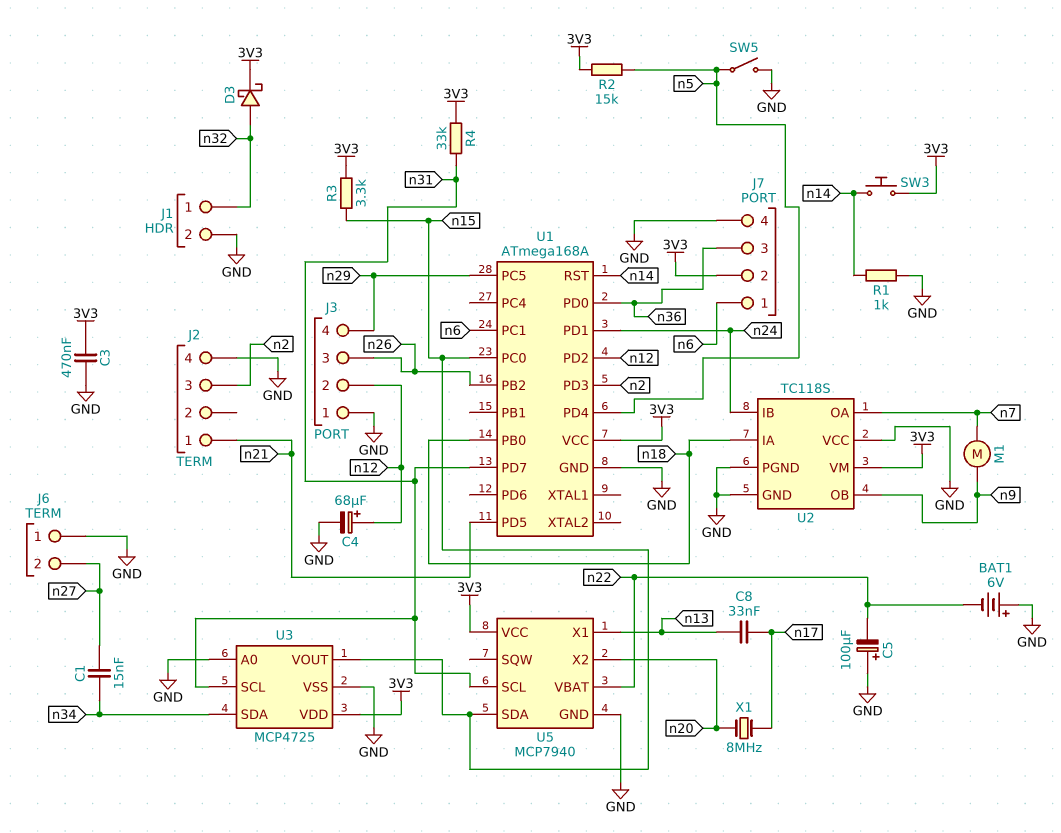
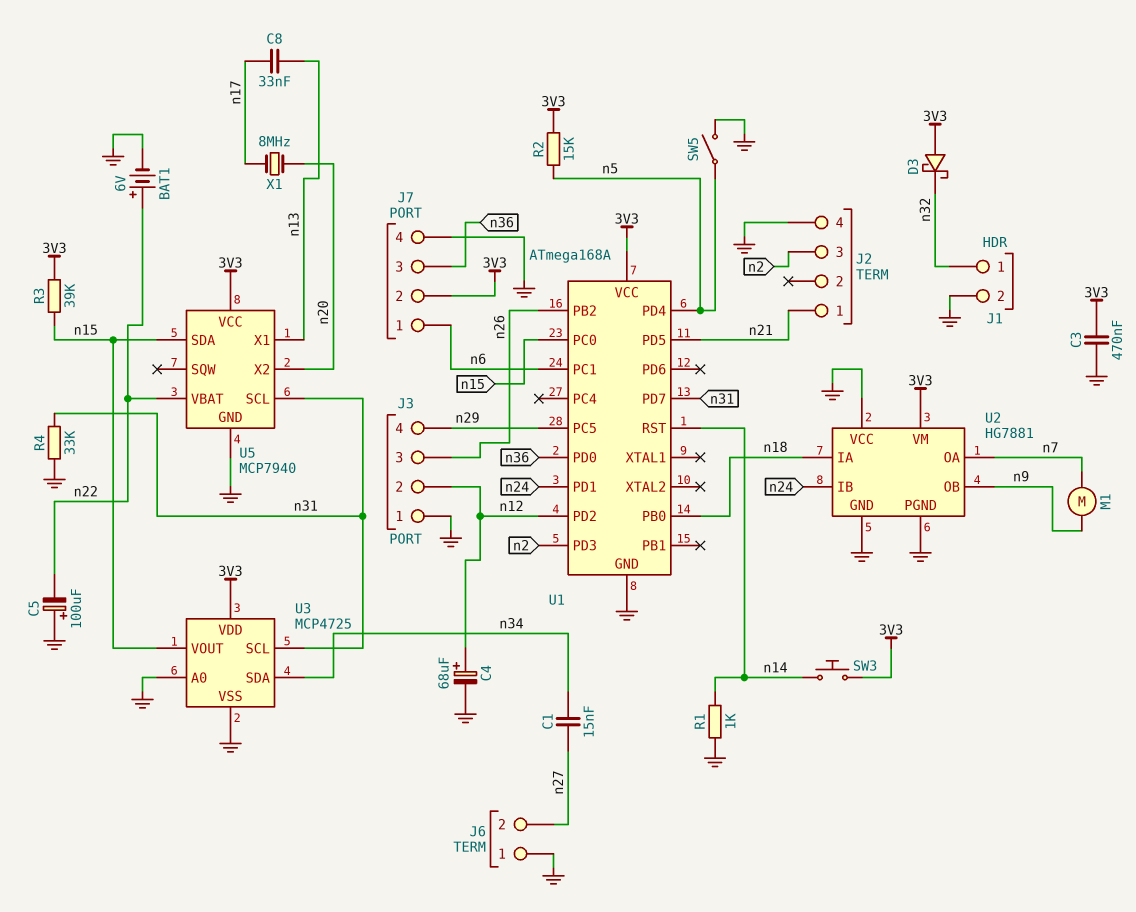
BAT1: 6V (plus GND, minus n22) -> 6V (plus n22, minus GND)
D3: schottky (A n32, K 3V3) -> schottky (A 3V3, K n32)
R3: 3.3k (3V3, n15) -> 39k (3V3, n15)
R4: 33k (3V3, n31) -> 33k (GND, n31)
U2: TC118S -> HG7881

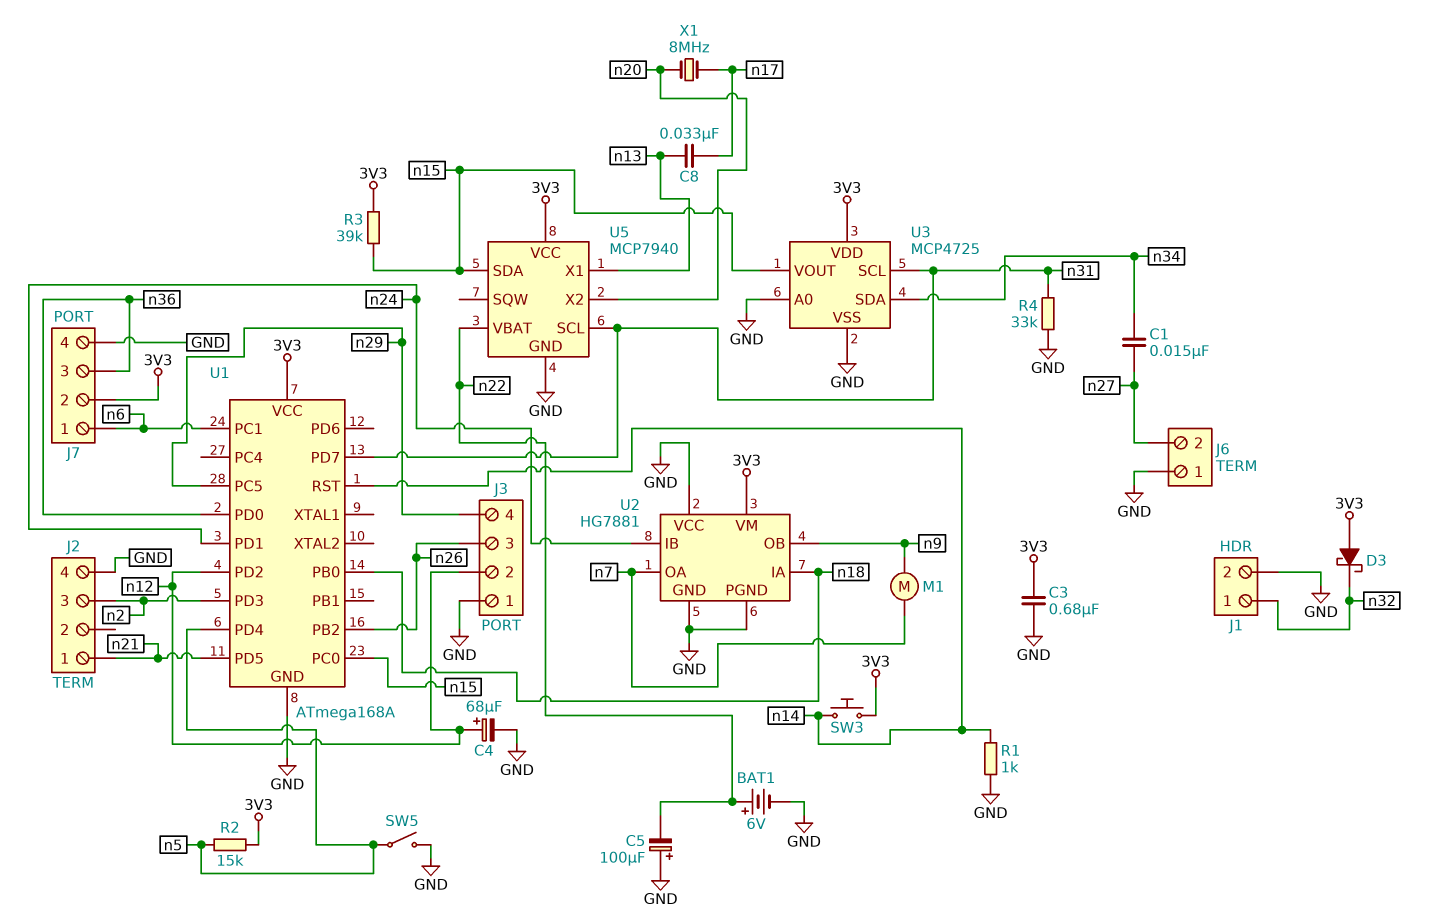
C3: 470nF (3V3, GND) -> 680nF (3V3, GND)

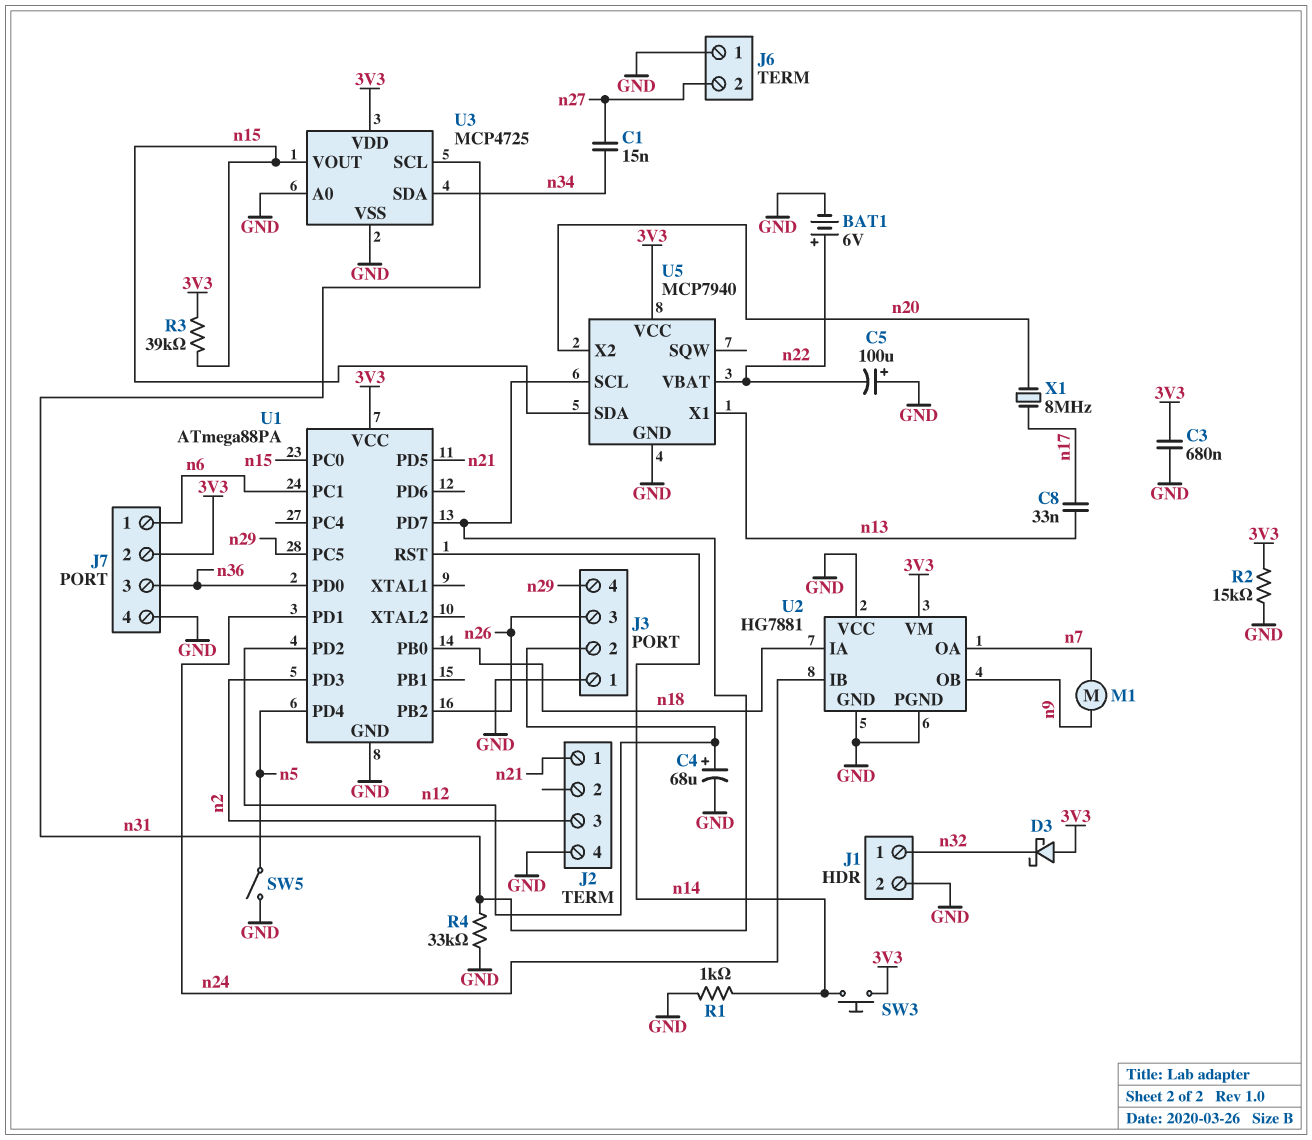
R2: 15k (3V3, n5) -> 15k (3V3, GND)
U1: ATmega168A -> ATmega88PA

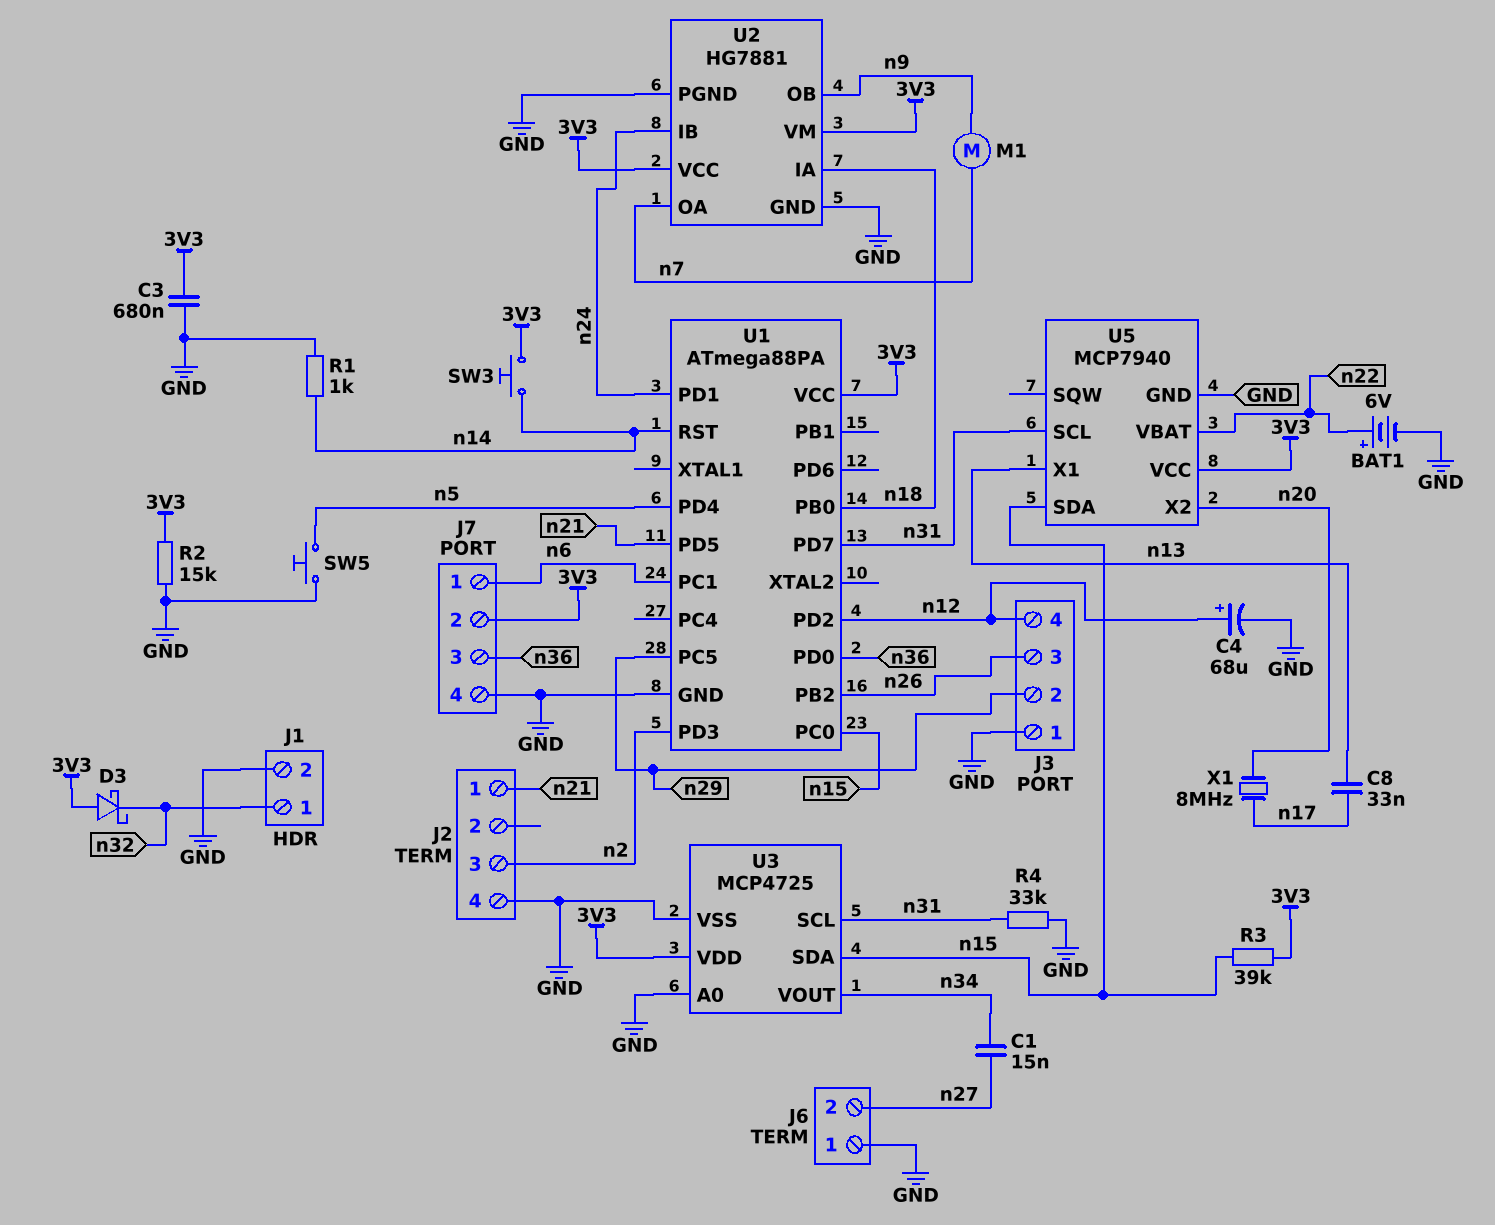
C5: 100uF (plus GND, minus n22) -> none
J3 pin 2: n12 -> n29
J3 pin 4: n29 -> n12
SW5: switch (GND, n5) -> button (GND, n5)
U2 pin VCC: GND -> 3V3
U3 pin SDA: n34 -> n15
U3 pin VOUT: n15 -> n34

